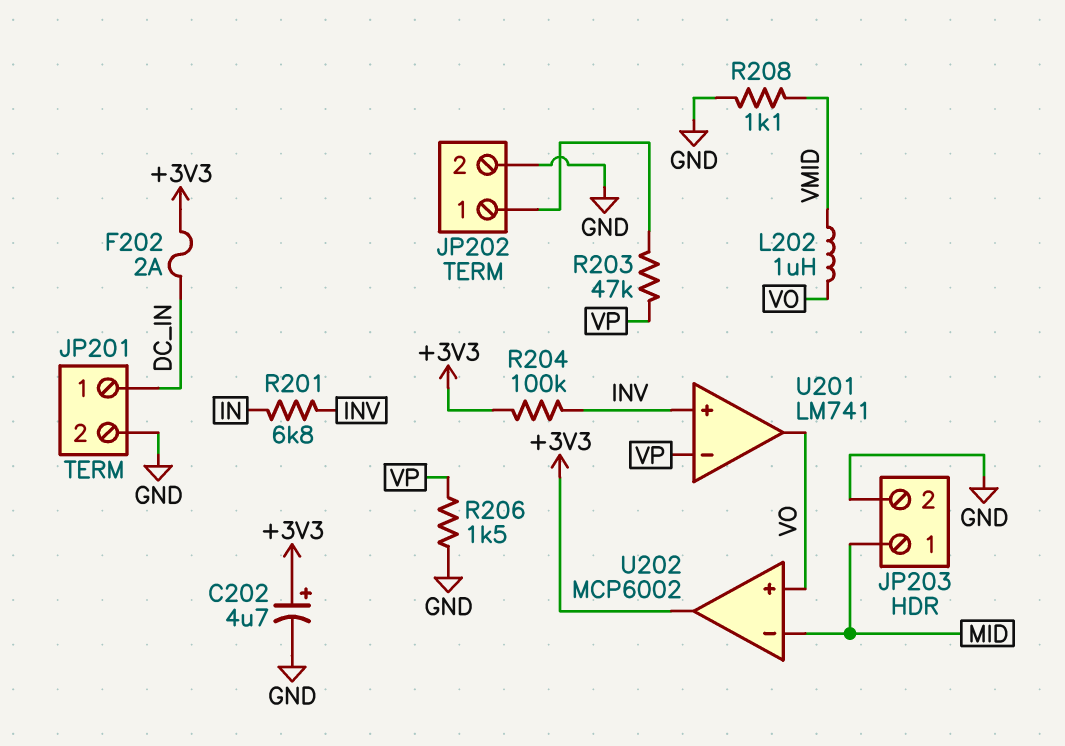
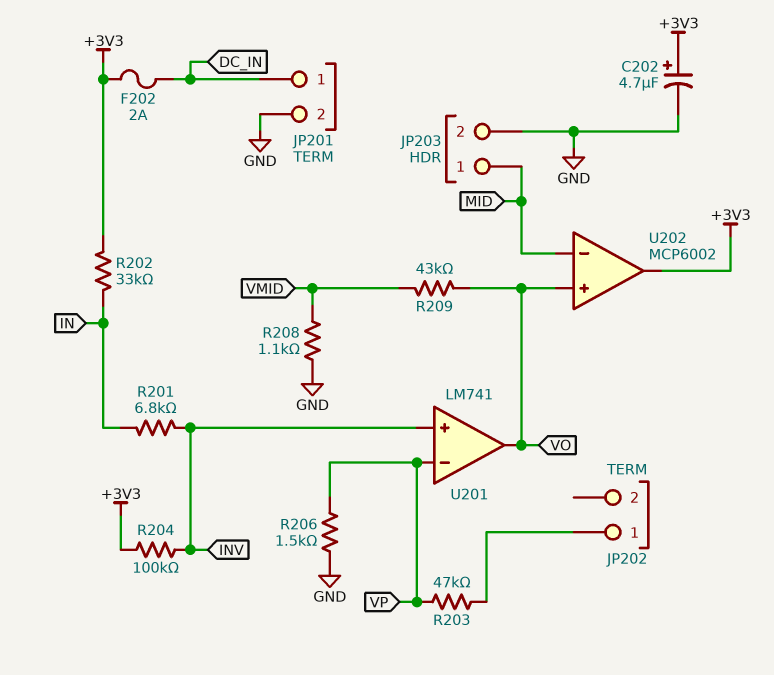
JP202 pin 2: GND -> none
L202: 1uH (VMID, VO) -> none
R202: none -> 33k (+3V3, IN)
R209: none -> 43k (VMID, VO)

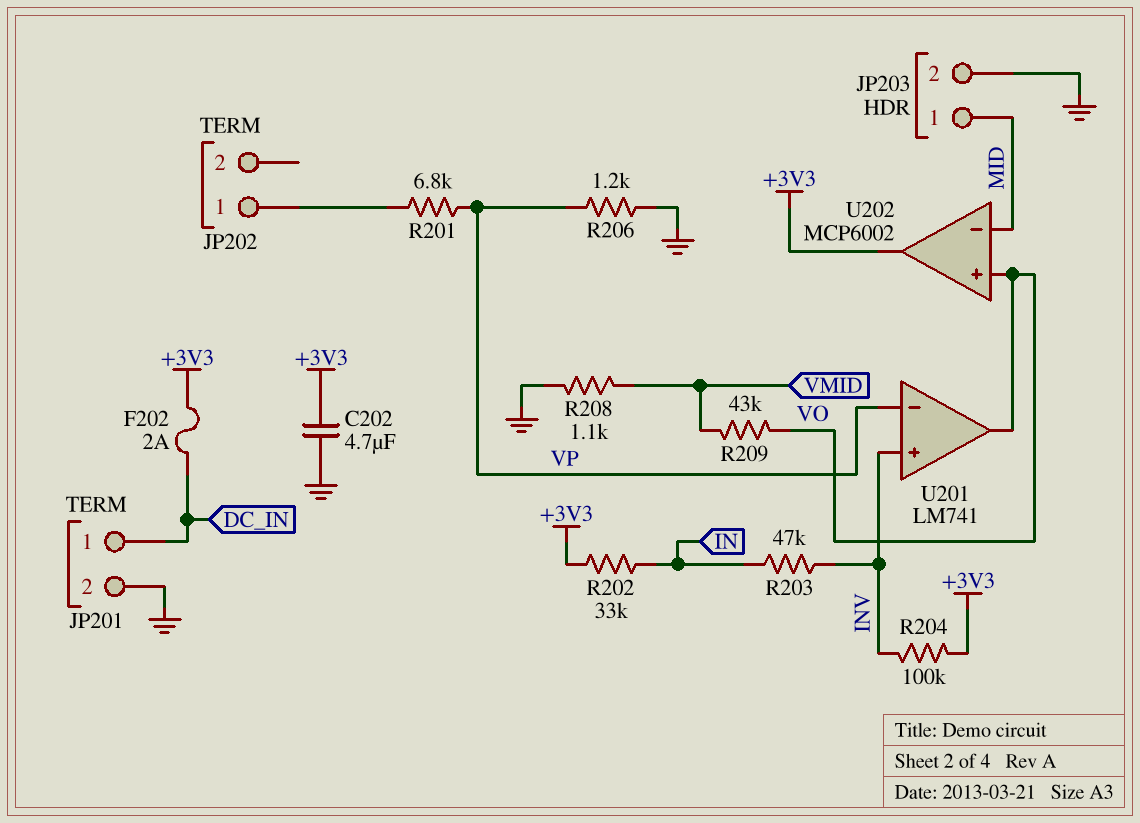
C202: 4.7uF (plus +3V3, minus GND) -> 4.7uF (+3V3, GND)
R201: 6.8k (IN, INV) -> 6.8k (JP202/1, VP)
R203: 47k (JP202/1, VP) -> 47k (IN, INV)
R206: 1.5k (GND, VP) -> 1.2k (GND, VP)

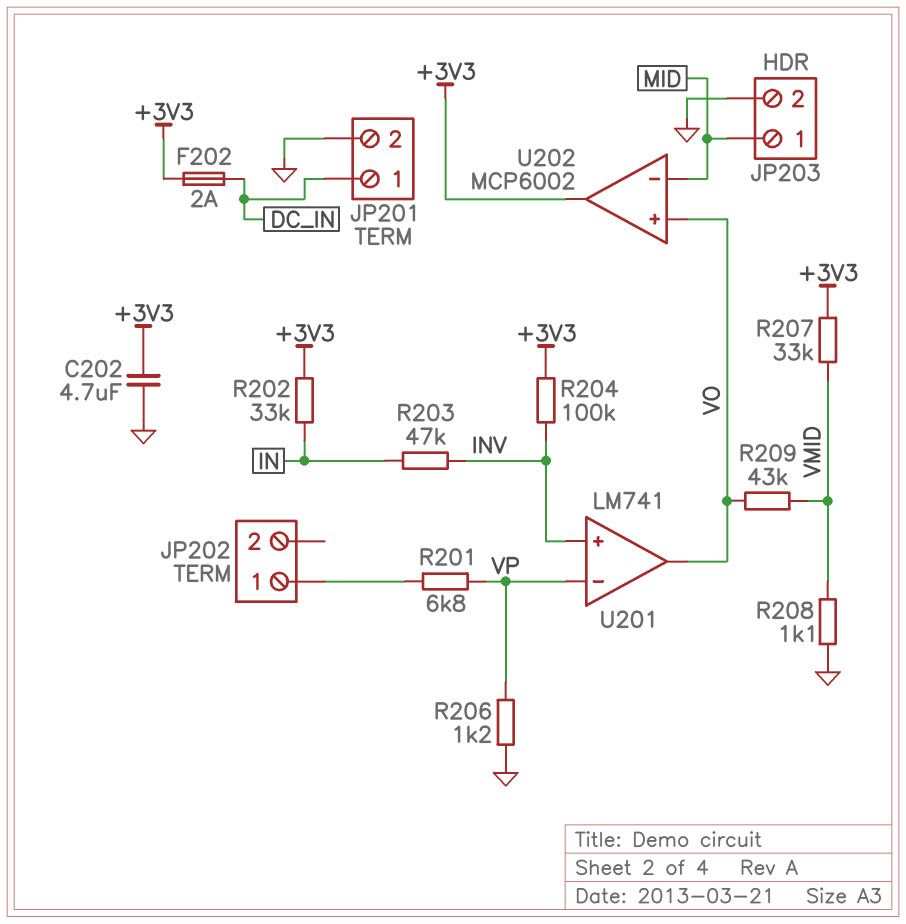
R207: none -> 33k (+3V3, VMID)

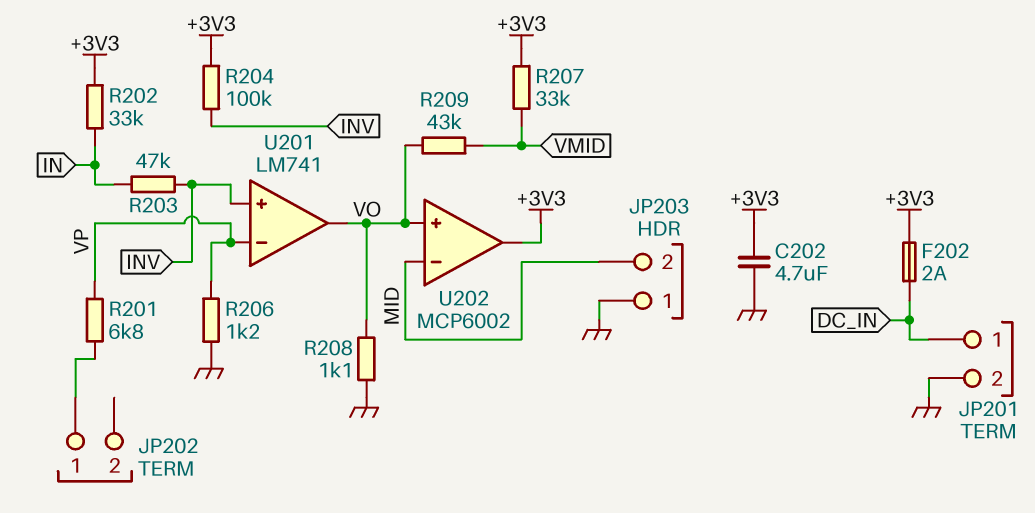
JP203 pin 1: MID -> GND
JP203 pin 2: GND -> MID
R208: 1.1k (GND, VMID) -> 1.1k (GND, VO)

